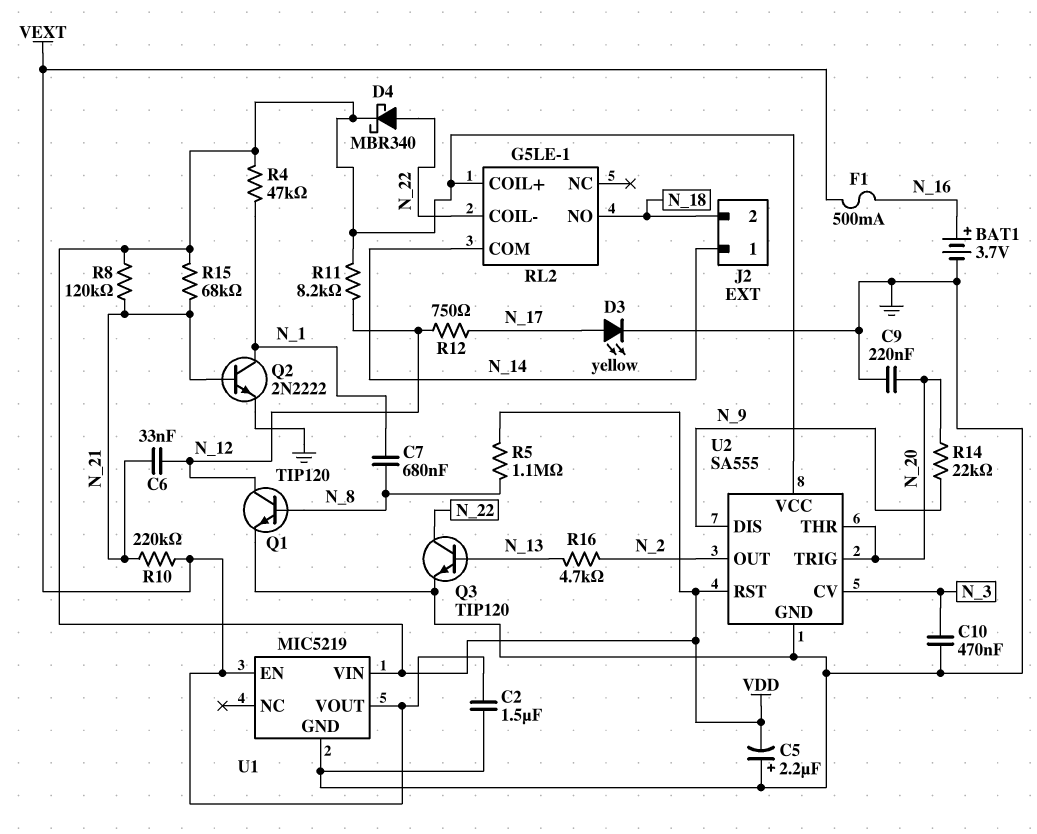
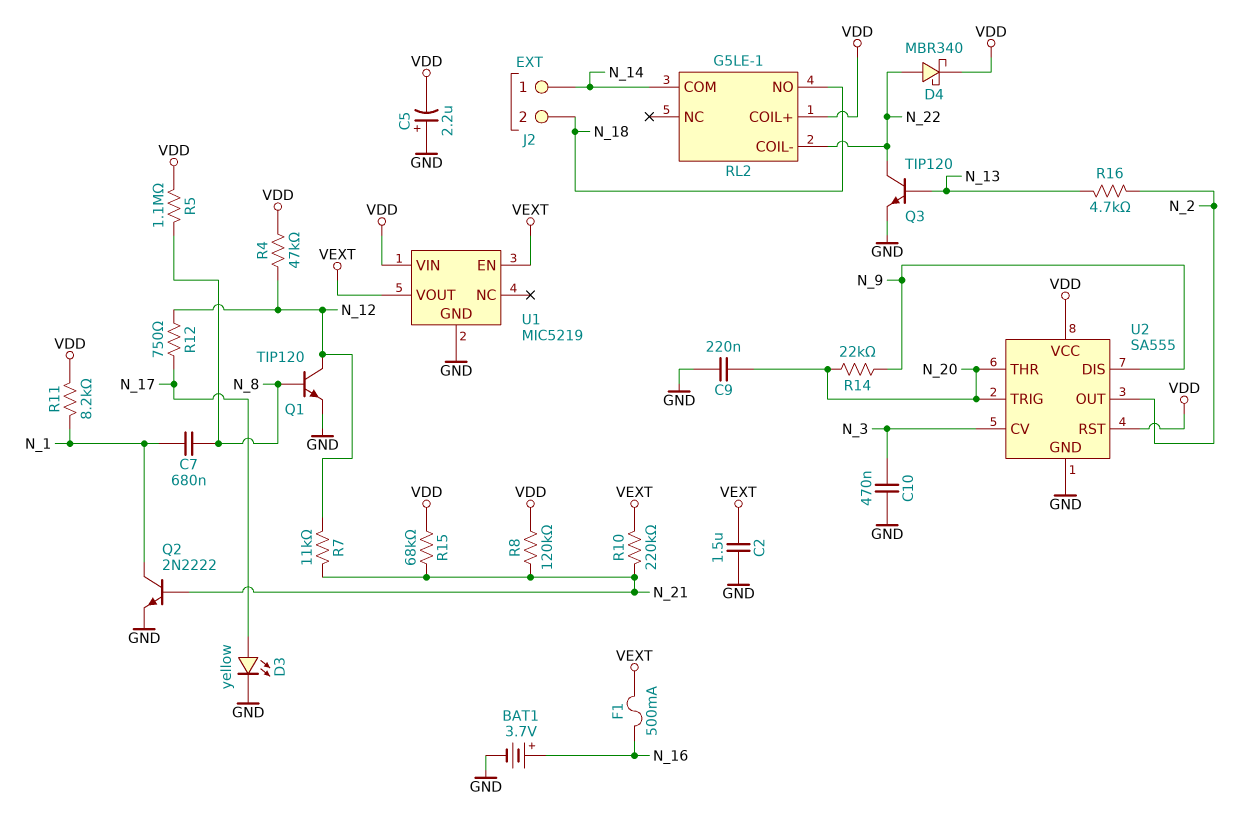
C6: 33nF (N_12, N_21) -> none
R4: 47k (N_1, VDD) -> 47k (N_12, VDD)
R7: none -> 11k (N_12, N_21)
R11: 8.2k (N_12, VDD) -> 8.2k (N_1, VDD)

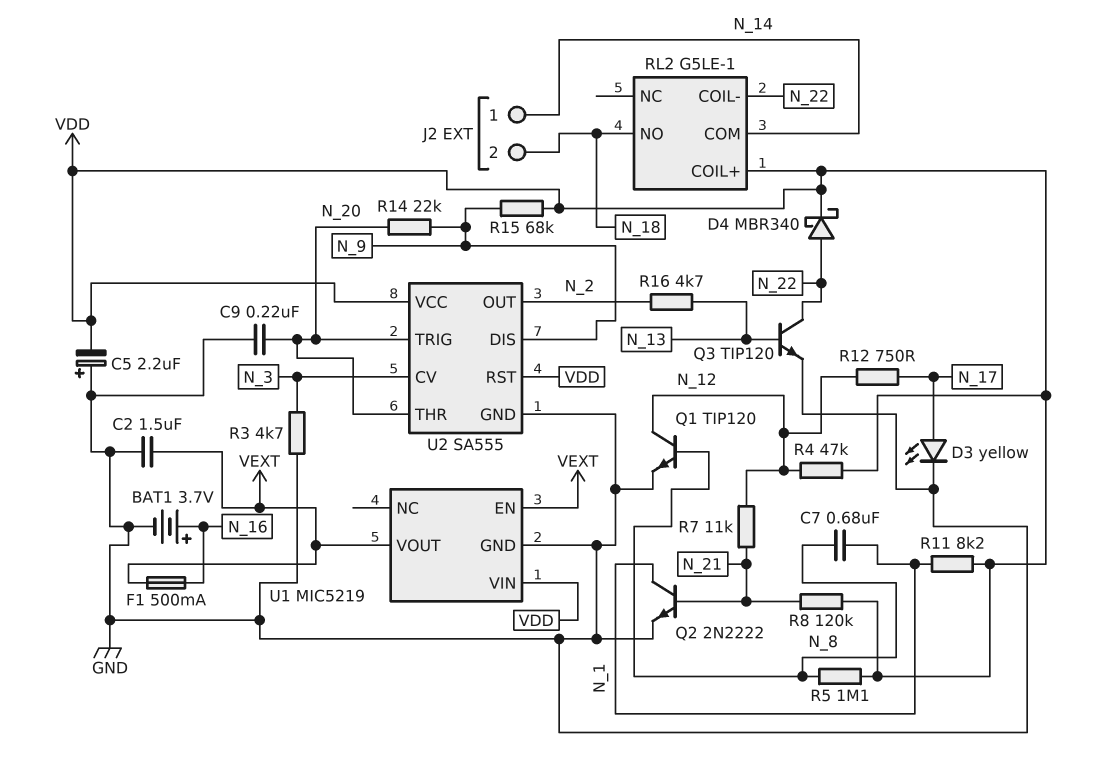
C10: 470nF (GND, N_3) -> none
R3: none -> 4.7k (GND, N_3)
R10: 220k (N_21, VEXT) -> none
R15: 68k (N_21, VDD) -> 68k (N_9, VDD)

